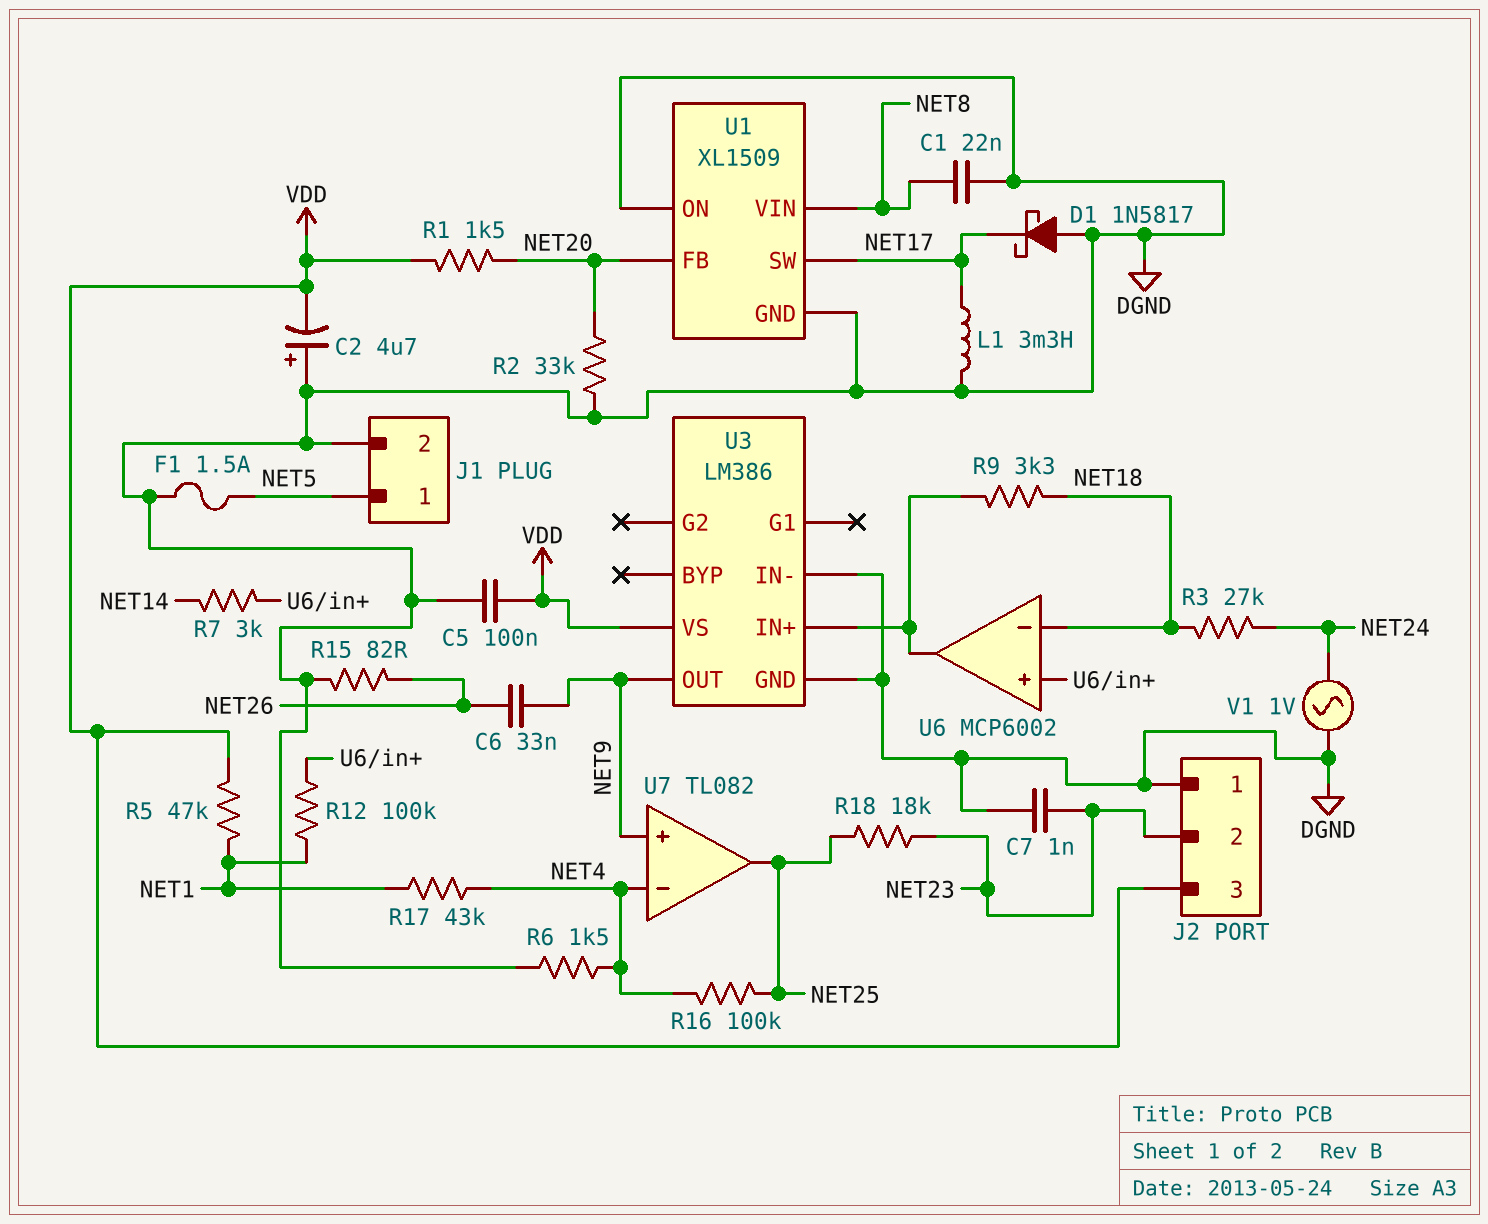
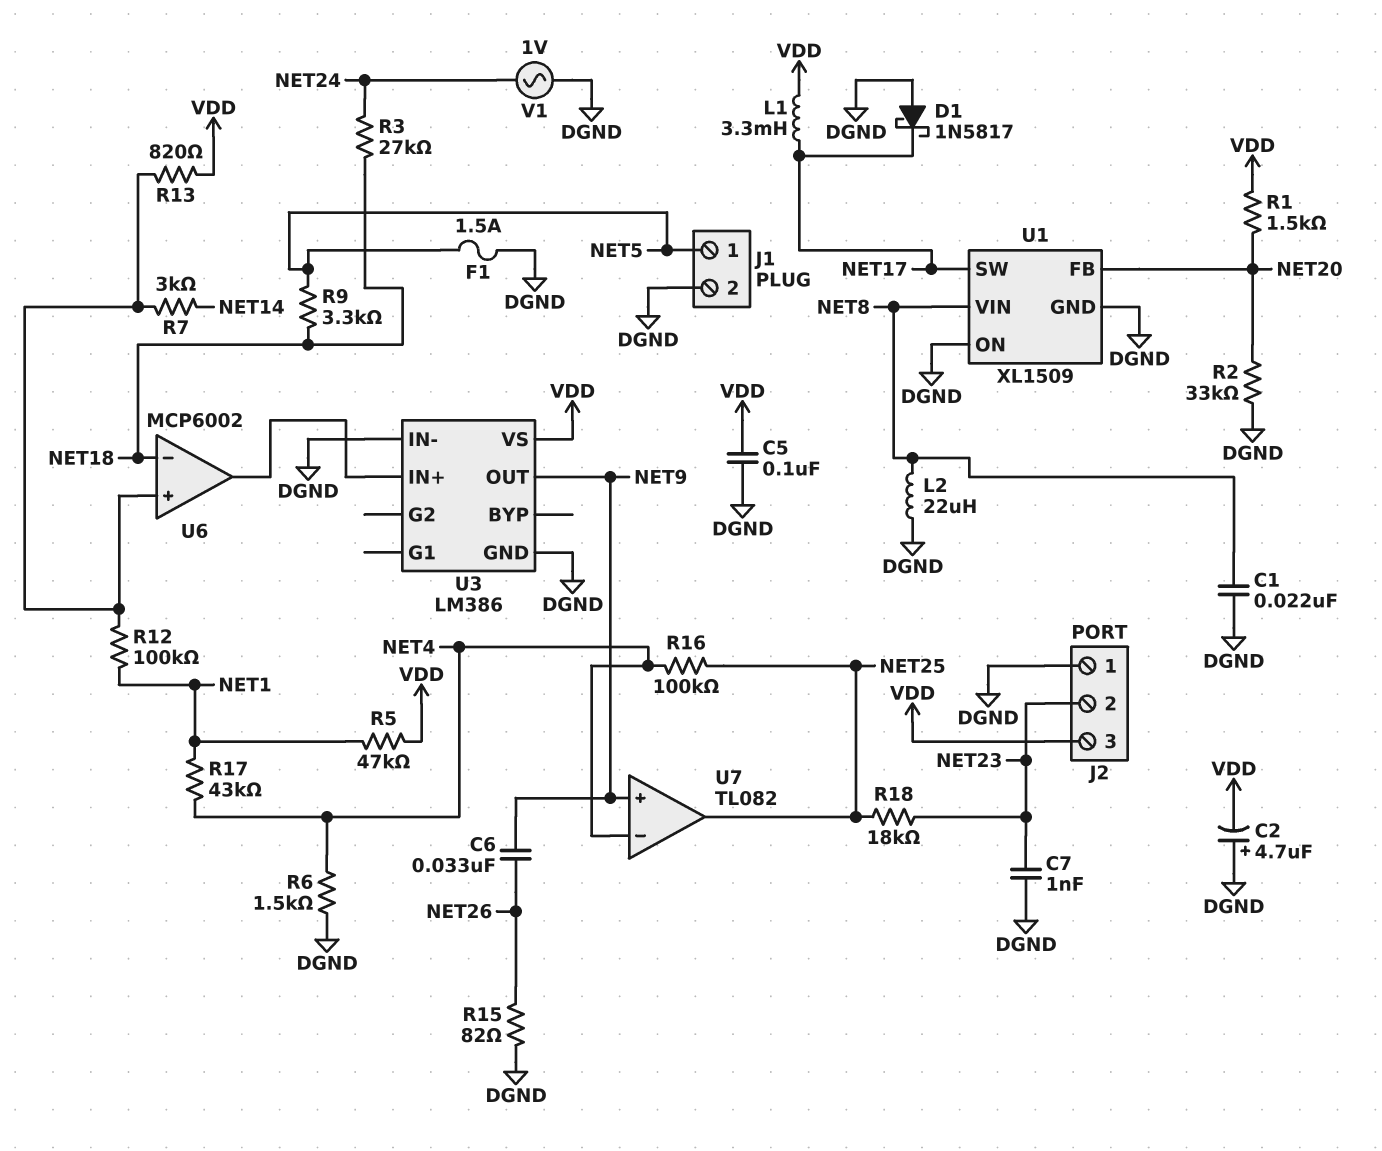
L1: 3.3mH (DGND, NET17) -> 3.3mH (NET17, VDD)
L2: none -> 22uH (DGND, NET8)
R9: 3.3k (NET18, U3/IN+) -> 3.3k (NET5, NET18)
R13: none -> 820 (U6/in+, VDD)

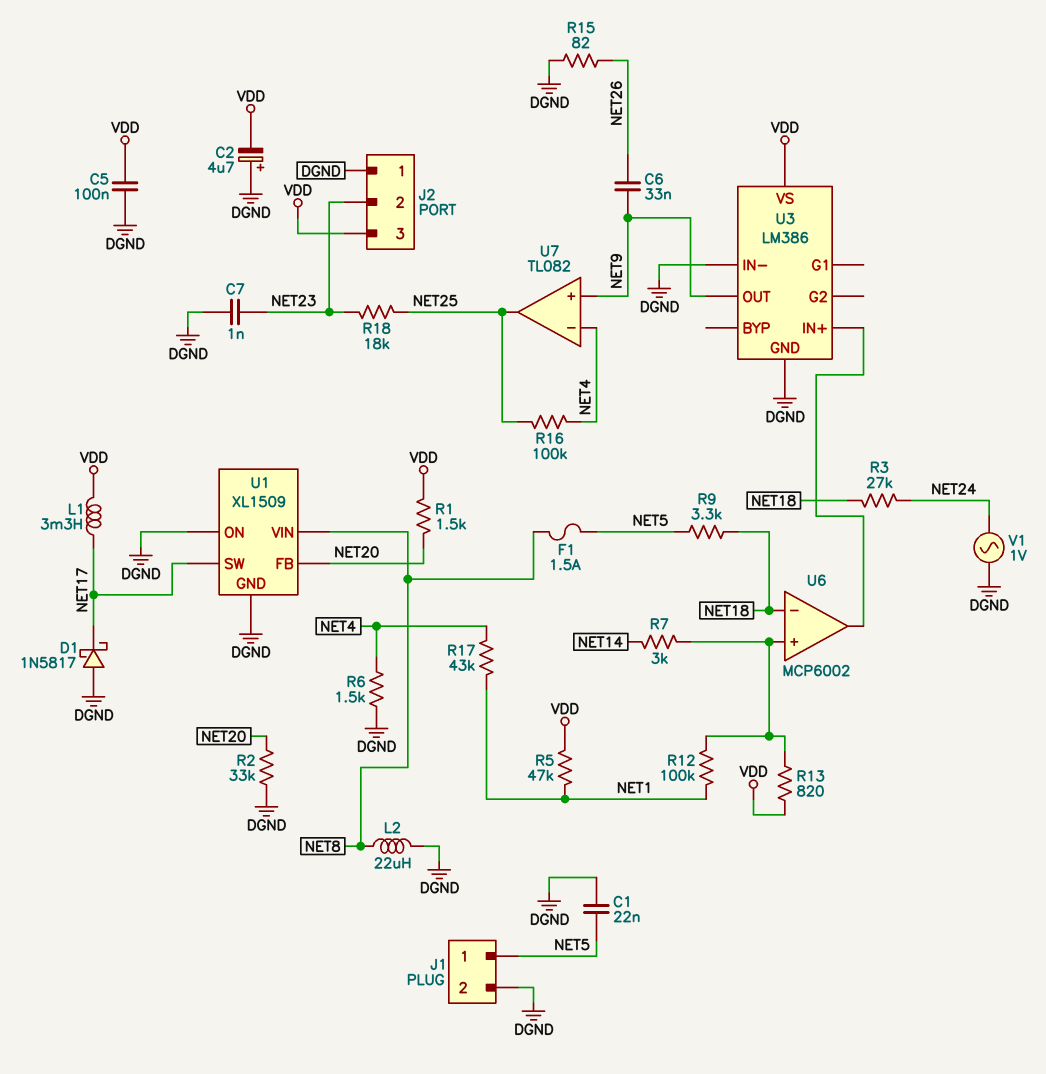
C1: 22nF (DGND, NET8) -> 22nF (DGND, NET5)
F1: 1.5A (DGND, NET5) -> 1.5A (NET5, NET8)

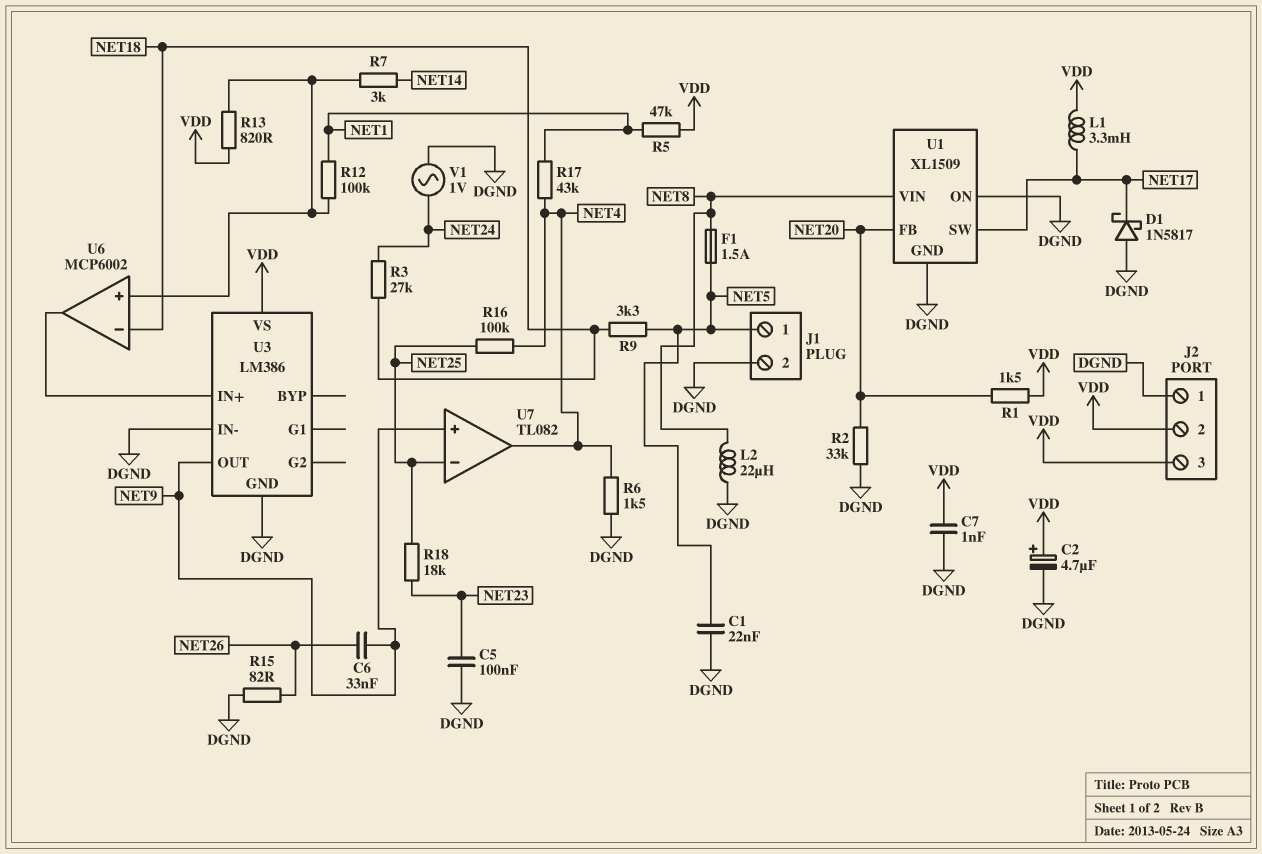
C2: 4.7uF (plus DGND, minus VDD) -> 4.7uF (plus VDD, minus DGND)
C5: 100nF (DGND, VDD) -> 100nF (DGND, NET23)
C7: 1nF (DGND, NET23) -> 1nF (DGND, VDD)
J2 pin 2: NET23 -> VDD
U7 pin in-: NET4 -> NET25
U7 pin out: NET25 -> NET4

